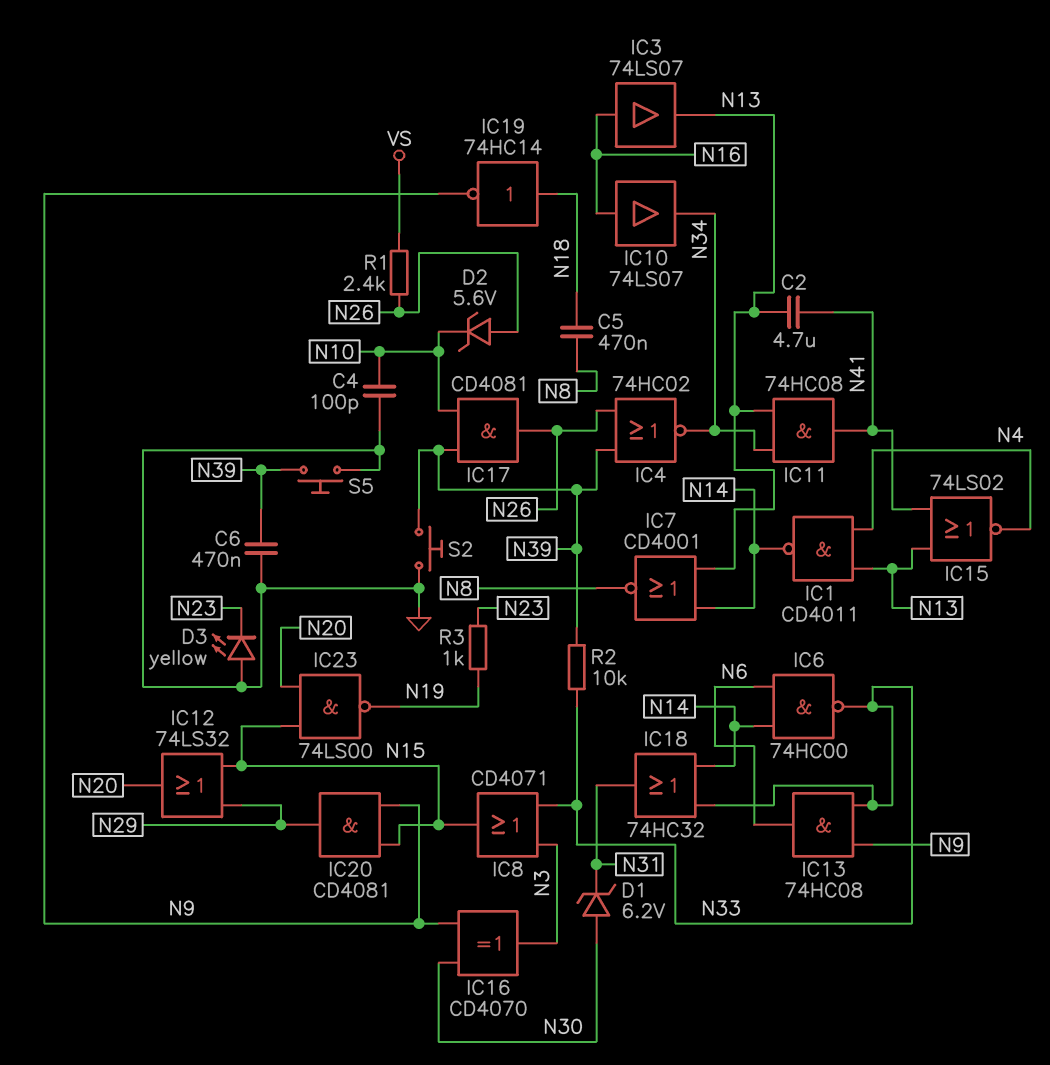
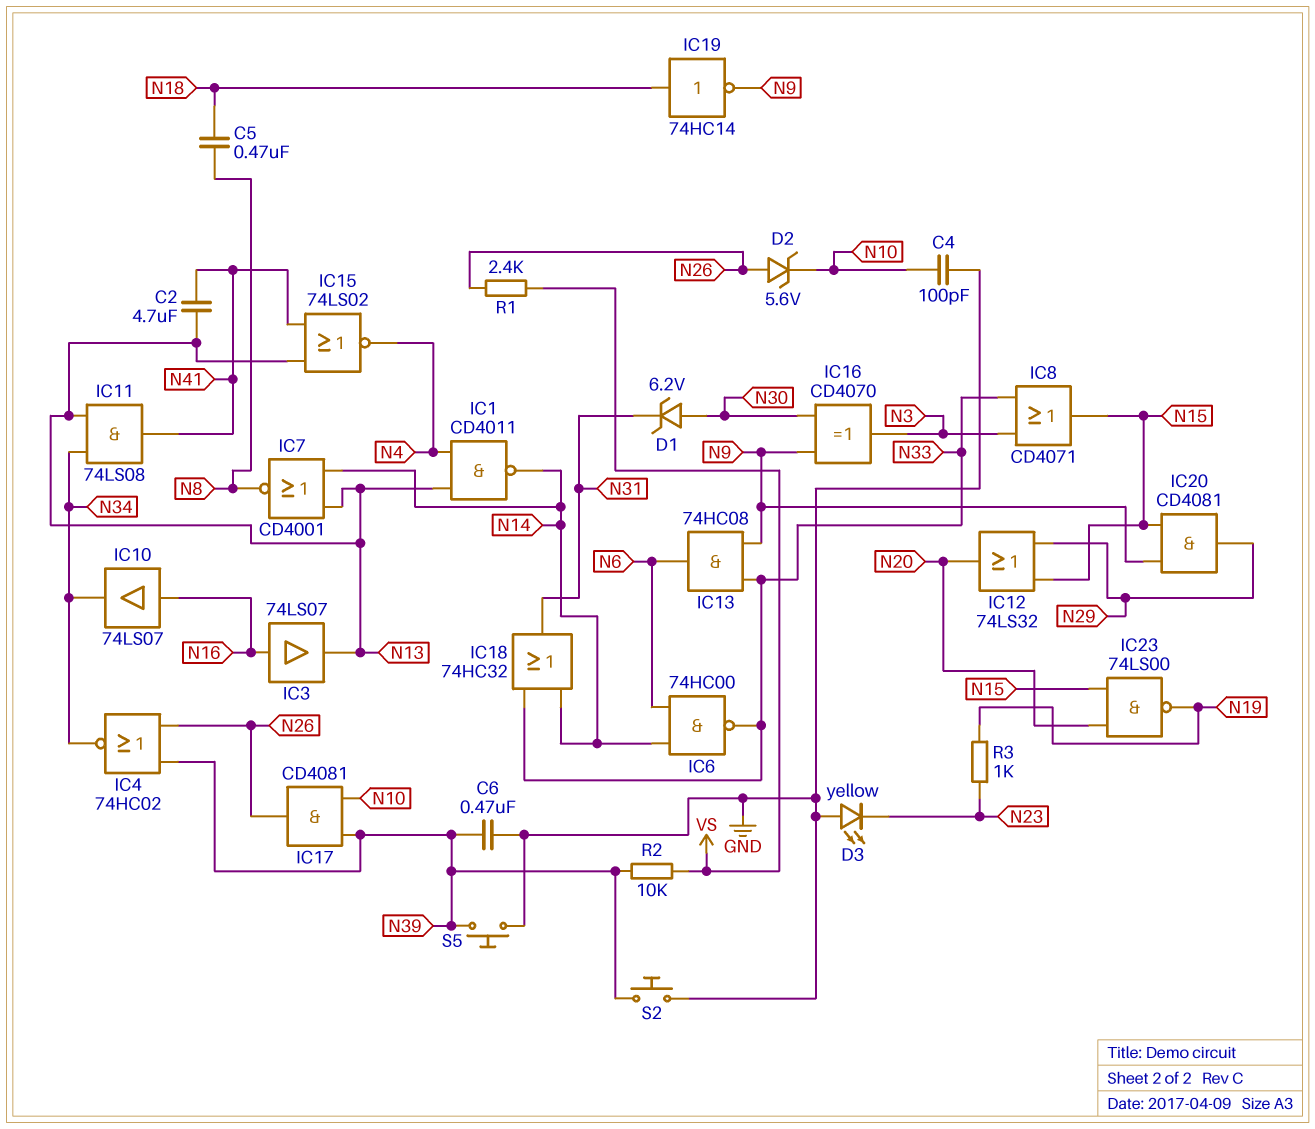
IC11: AND 74HC08 (in N13, in N34, out N41) -> AND 74LS08 (in N13, in N34, out N41)
R2: 10k (N33, N39) -> 10k (N39, VS)

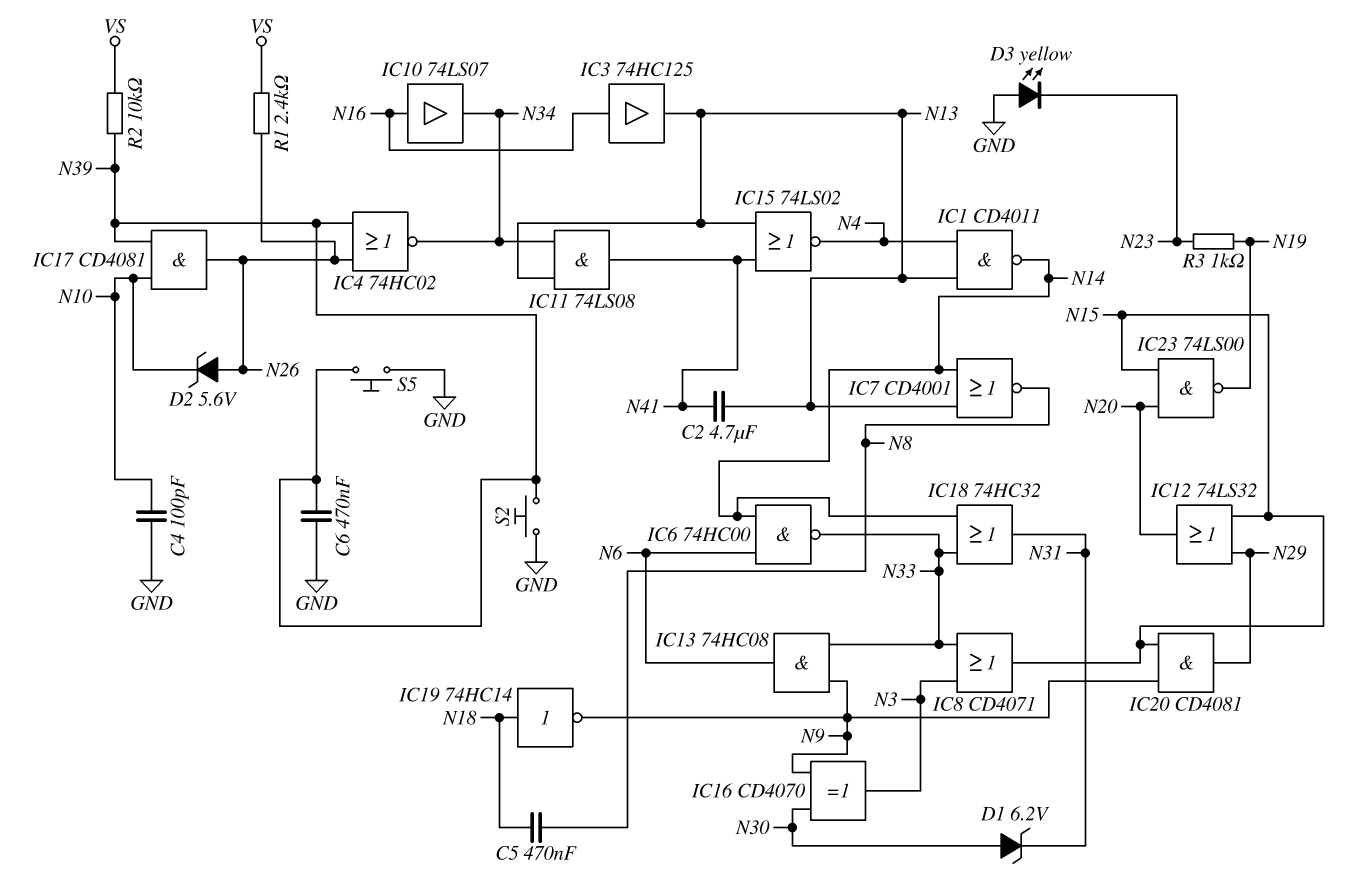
IC3: buffer 74LS07 (in N16, out N13) -> buffer 74HC125 (in N16, out N13)

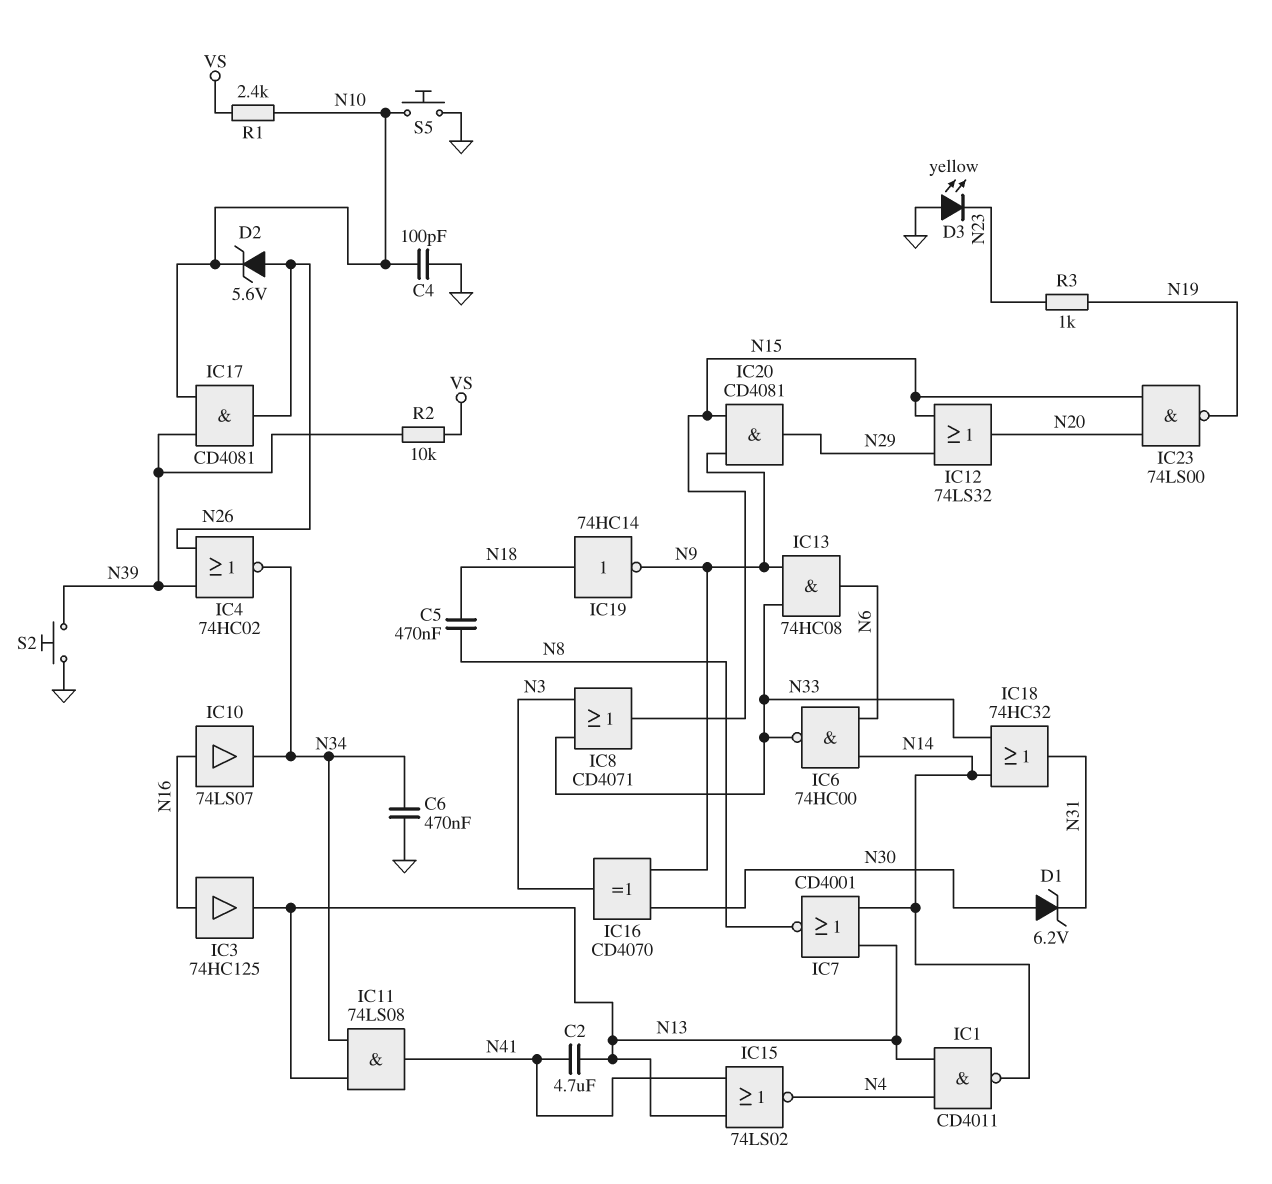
C6: 470nF (GND, N39) -> 470nF (GND, N34)
R1: 2.4k (N26, VS) -> 2.4k (N10, VS)
S5: button (GND, N39) -> button (GND, N10)

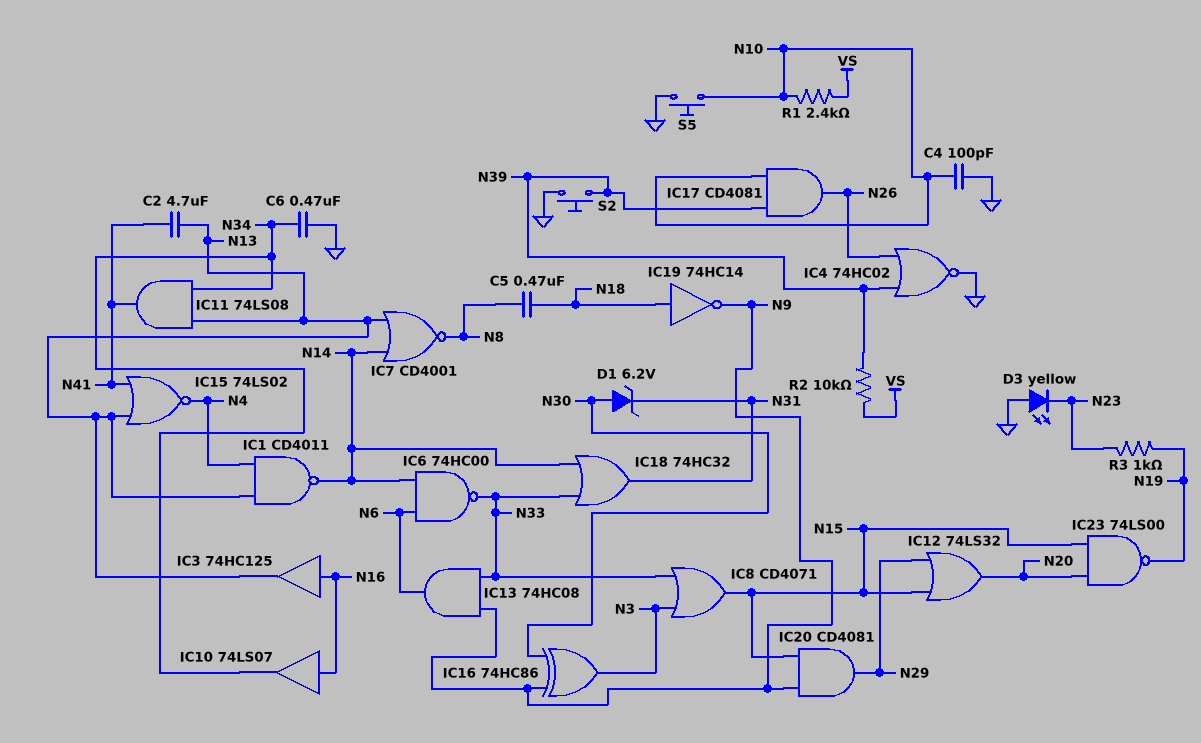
D2: zener 5.6V (A N26, K N10) -> none
IC4: NOR 74HC02 (in N26, in N39, out N34) -> NOR 74HC02 (in N26, in N39, out GND)
IC16: XOR CD4070 (in N9, in N30, out N3) -> XOR 74HC86 (in N9, in N30, out N3)

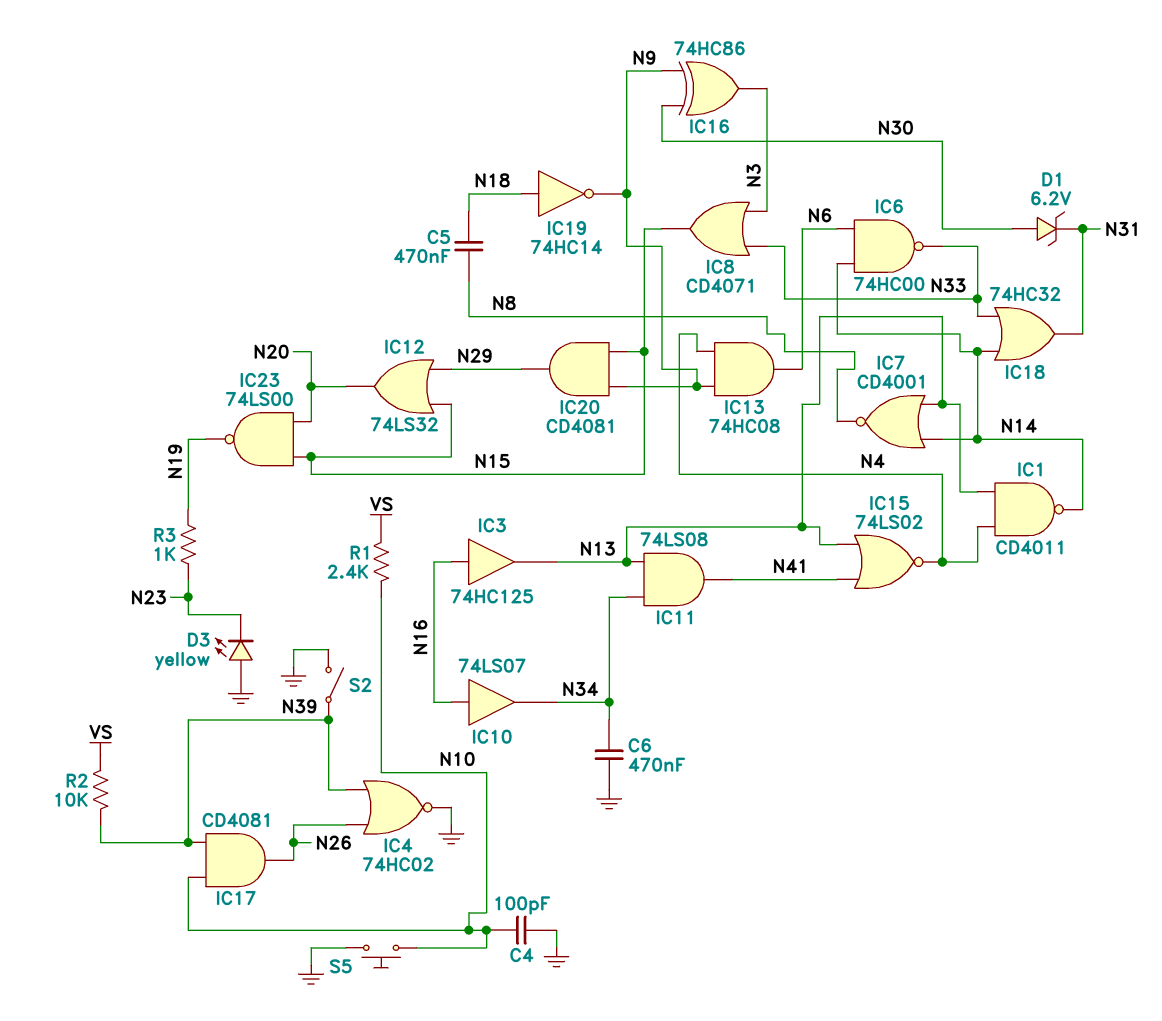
C2: 4.7uF (N13, N41) -> none
IC13: AND 74HC08 (in N9, in N33, out N6) -> AND 74HC08 (in N4, in N9, out N6)
S2: button (GND, N39) -> switch (GND, N39)

